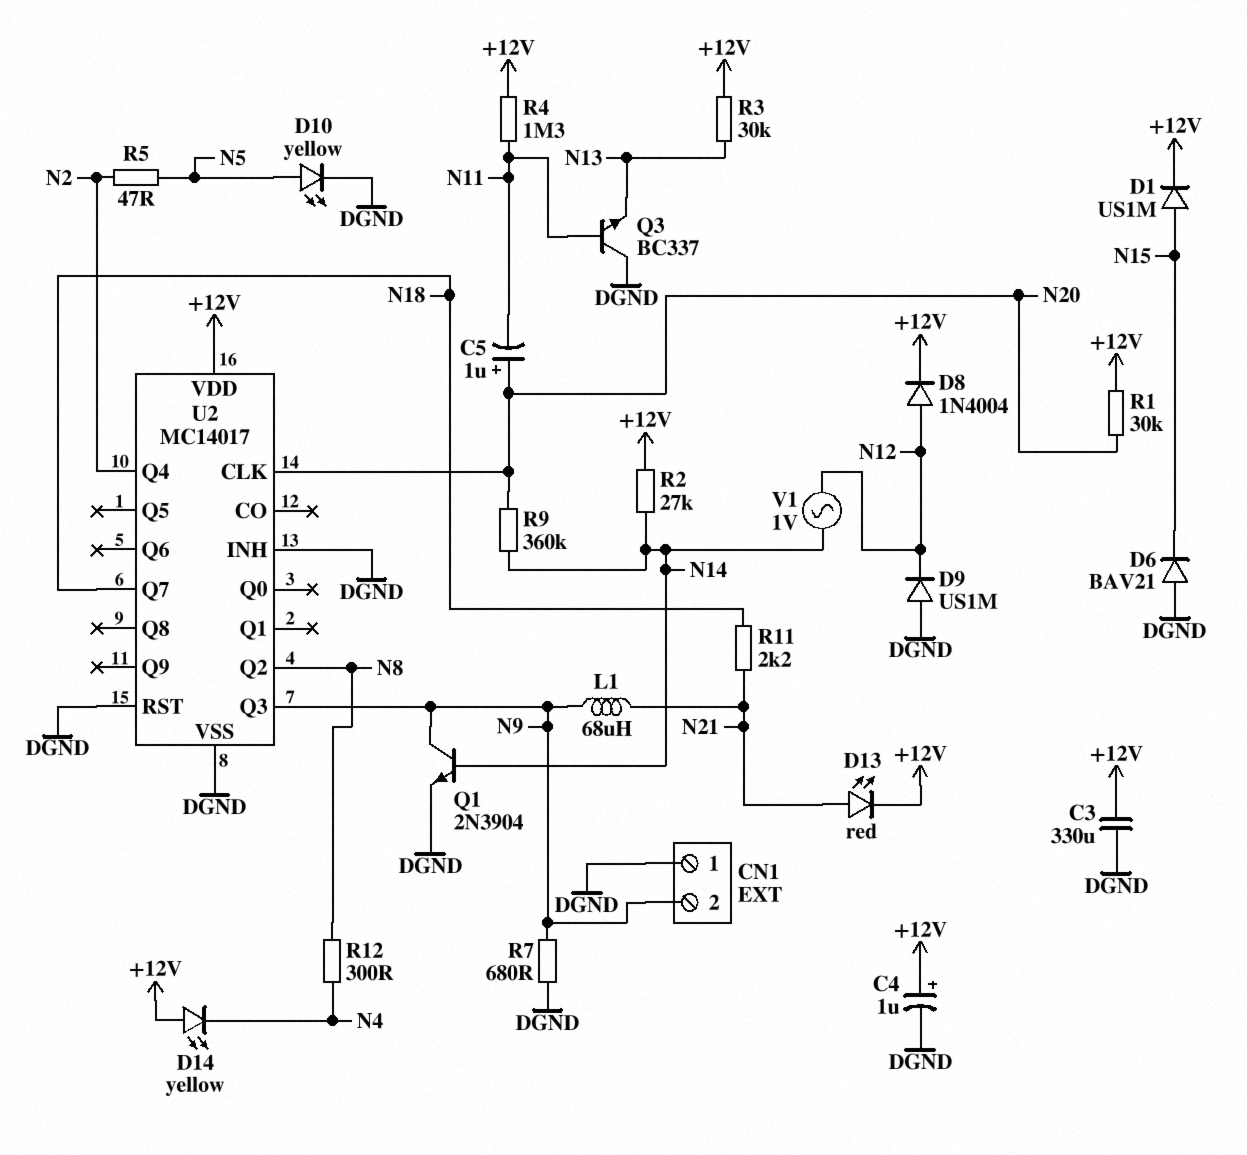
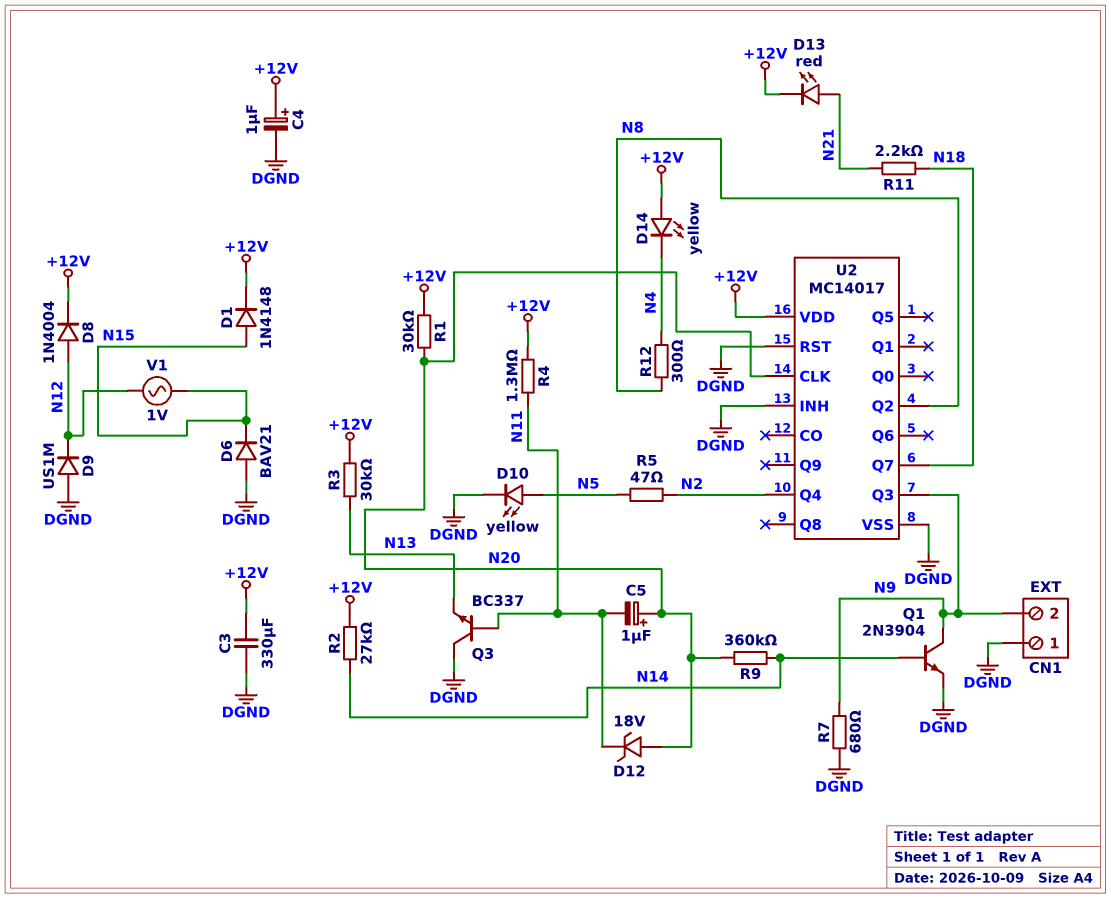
D1: diode US1M (A N15, K +12V) -> diode 1N4148 (A N15, K +12V)
D12: none -> zener 18V (A N20, K N11)
L1: 68uH (N9, N21) -> none
V1: AC 1V (N12, N14) -> AC 1V (N12, N15)

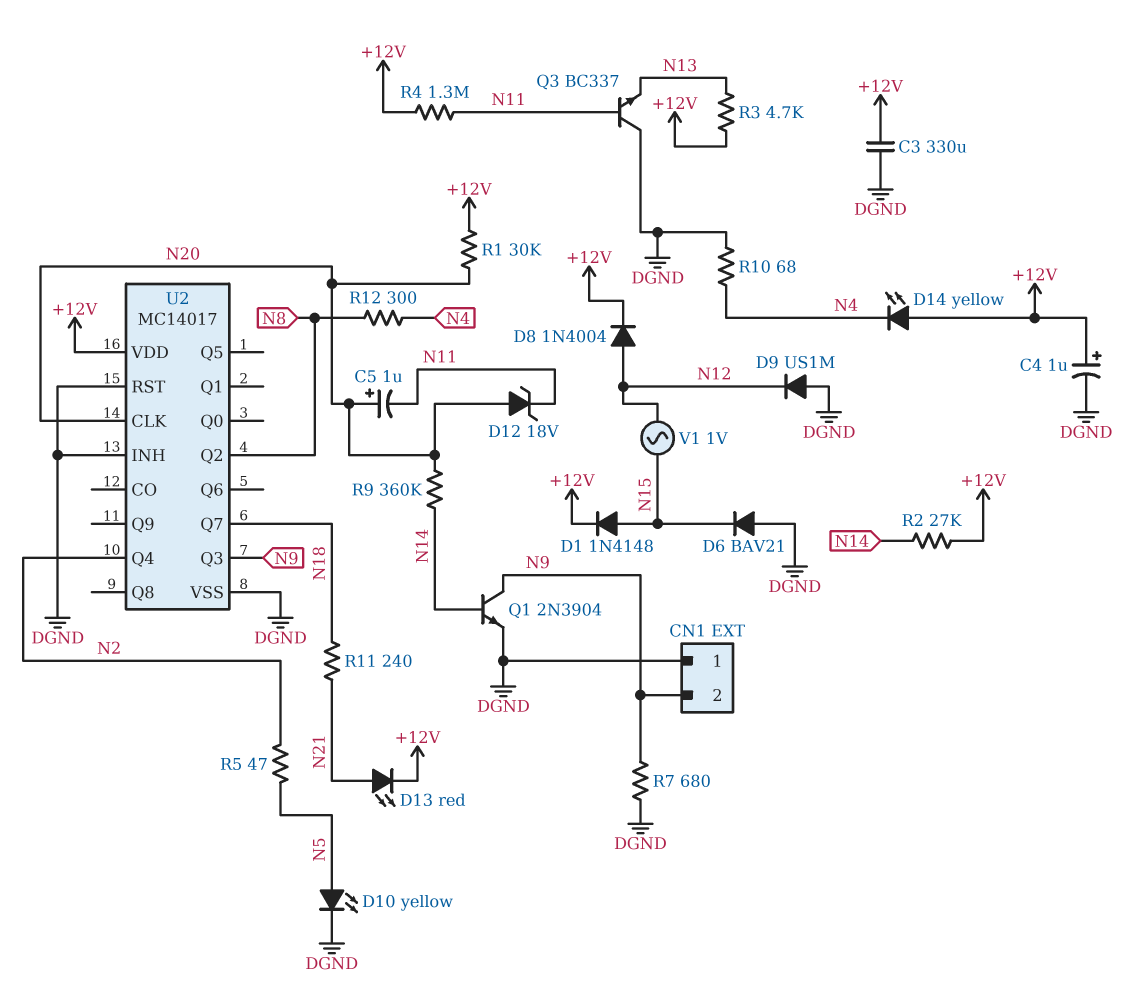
R3: 30k (+12V, N13) -> 4.7k (+12V, N13)
R10: none -> 68 (DGND, N4)
R11: 2.2k (N18, N21) -> 240 (N18, N21)

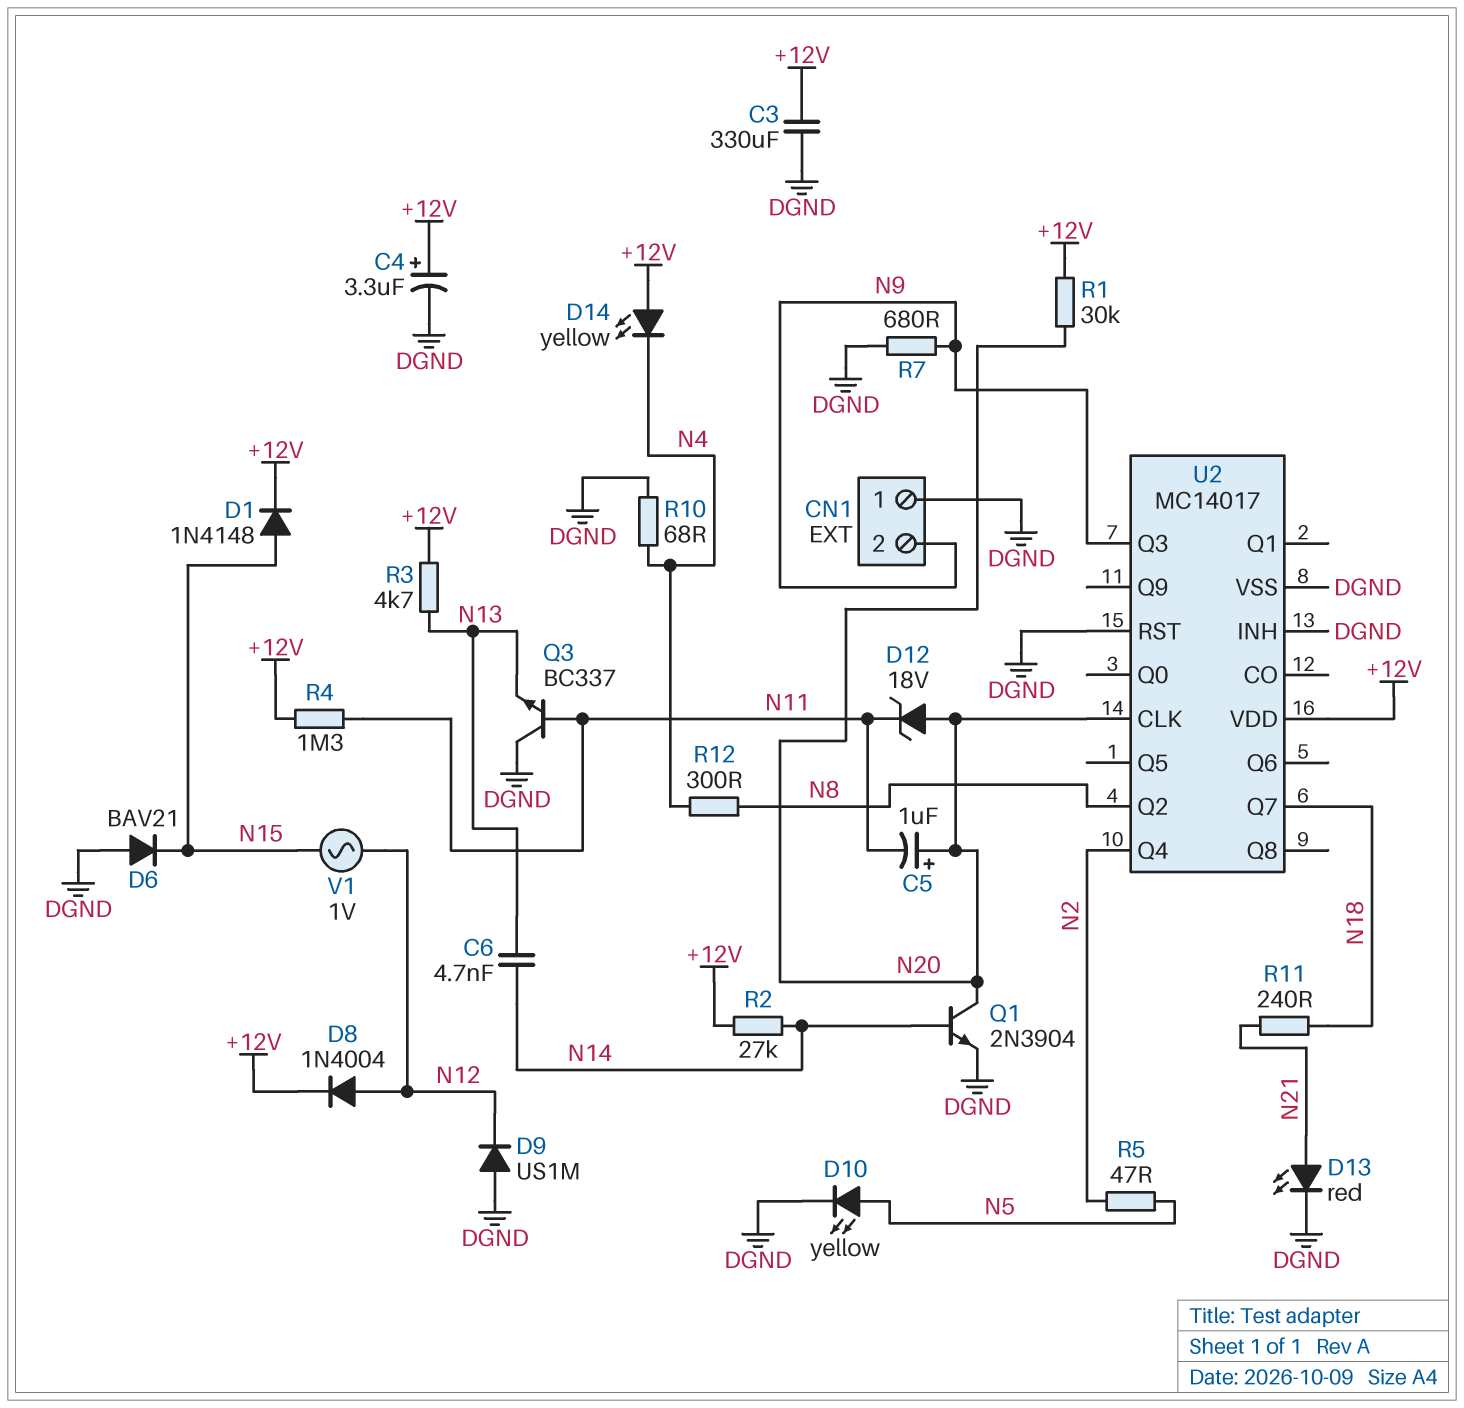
C4: 1uF (plus +12V, minus DGND) -> 3.3uF (plus +12V, minus DGND)
C6: none -> 4.7nF (N13, N14)
D13: LED red (A N21, K +12V) -> LED red (A N21, K DGND)
Q1: NPN 2N3904 (B N14, C N9, E DGND) -> NPN 2N3904 (B N14, C N20, E DGND)
R9: 360k (N14, N20) -> none

